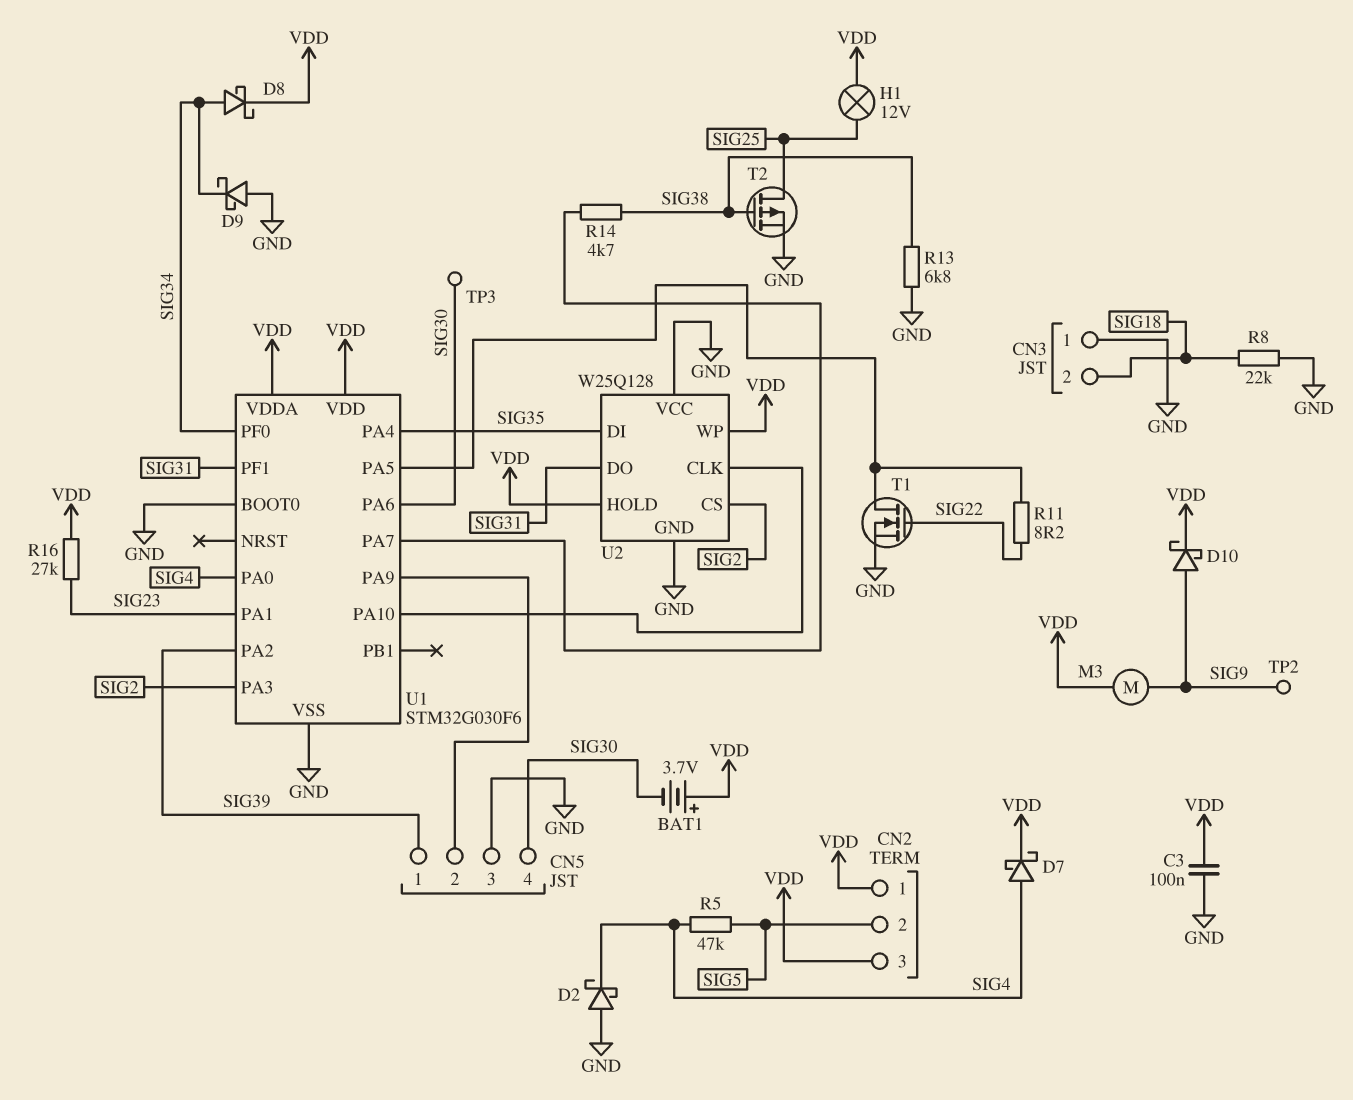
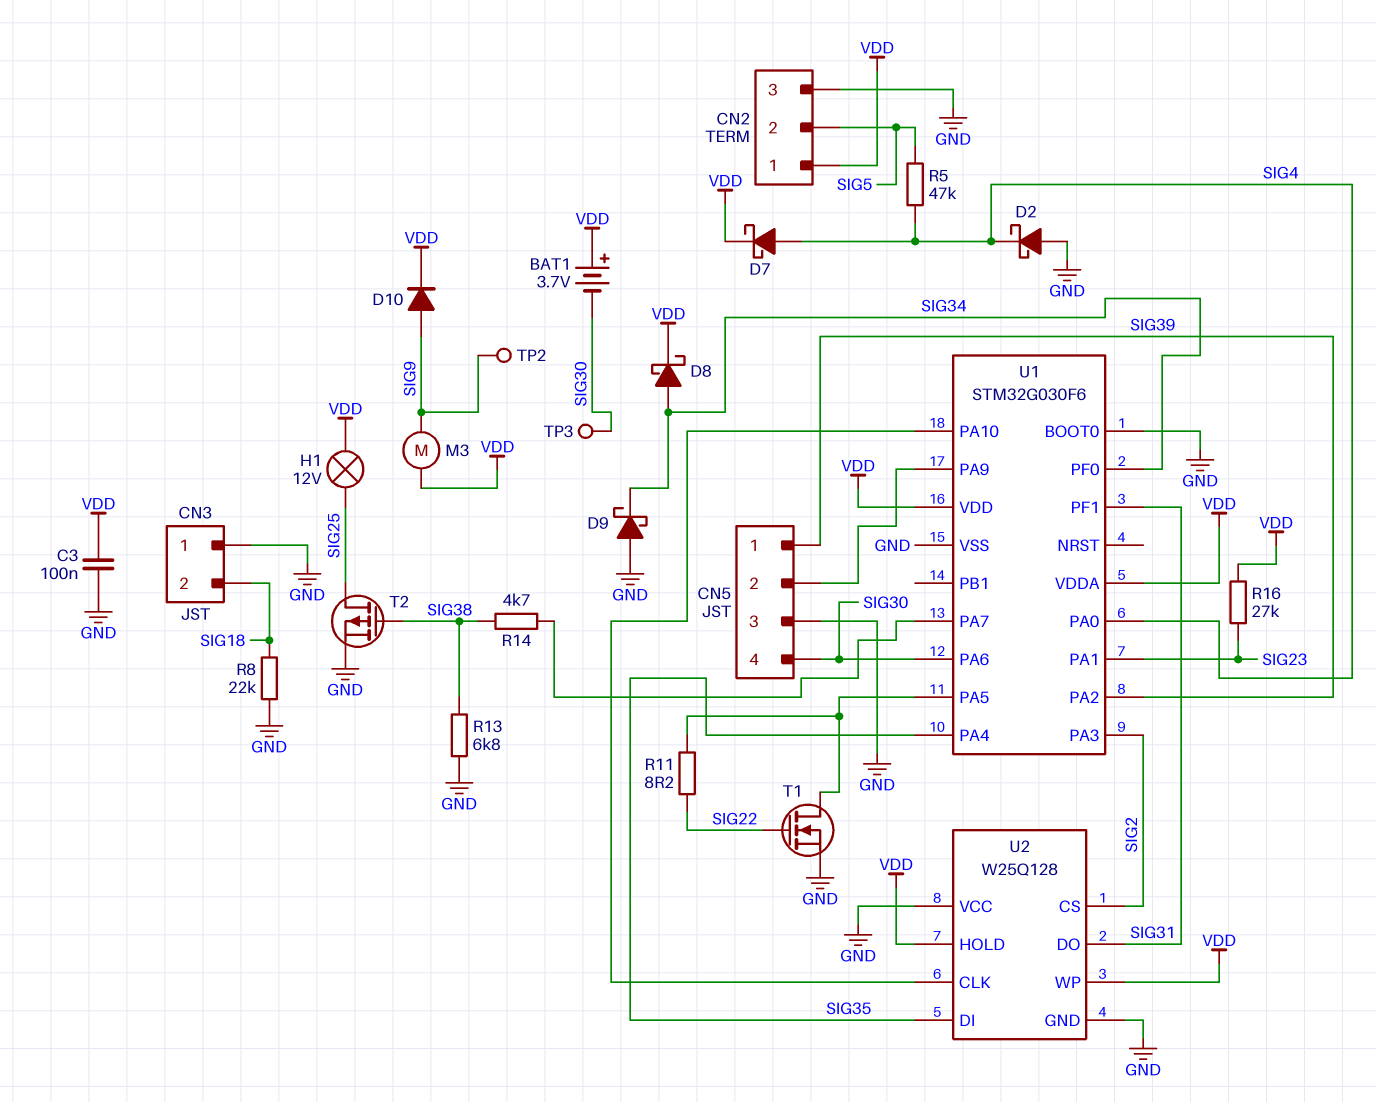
CN2 pin 3: VDD -> GND
D10: schottky (A SIG9, K VDD) -> diode (A SIG9, K VDD)

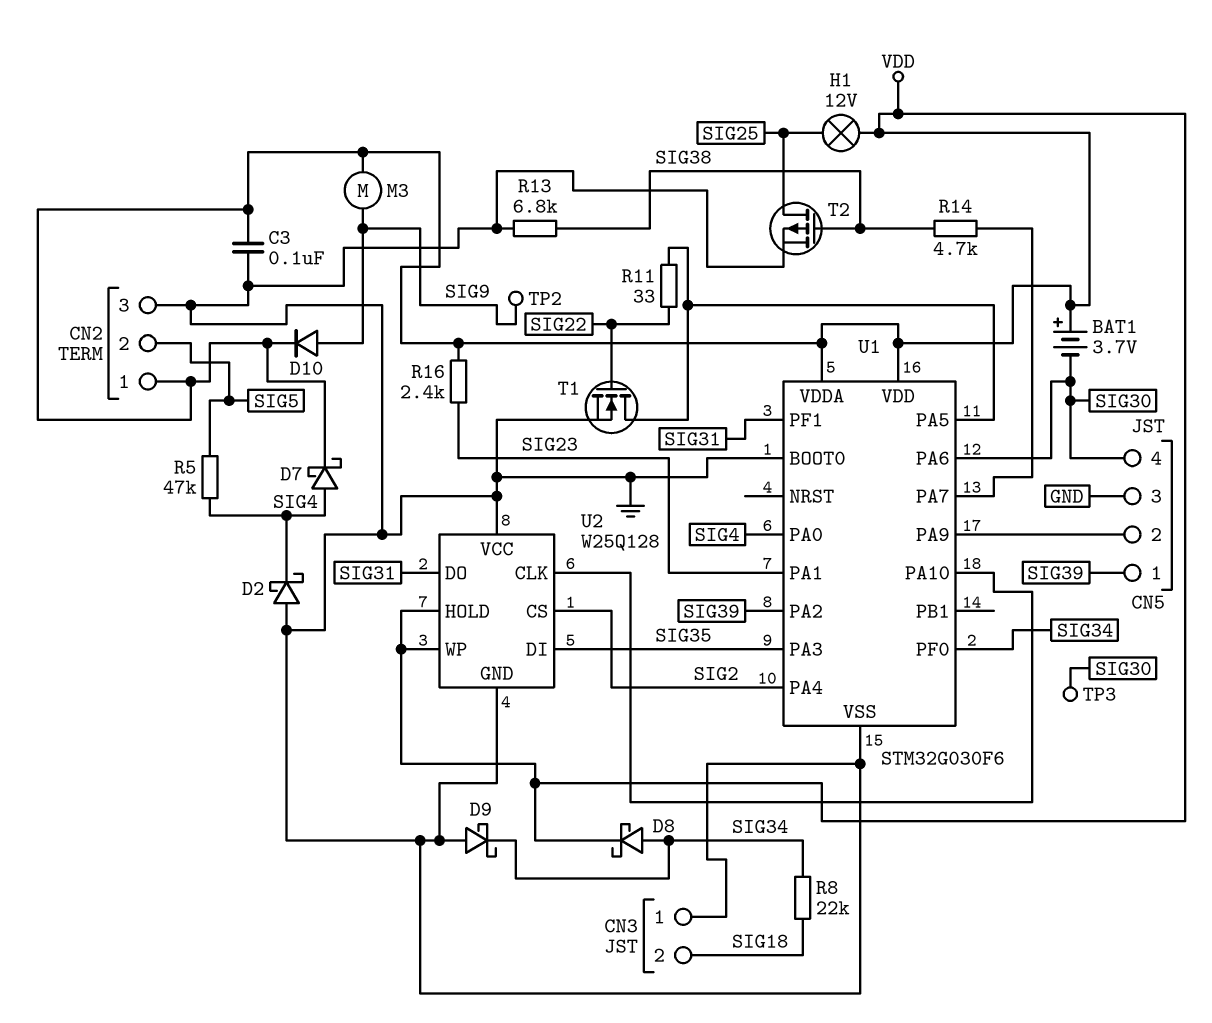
R8: 22k (GND, SIG18) -> 22k (SIG18, SIG34)
R11: 8.2 (SIG22, U1/PA5) -> 33 (SIG22, U1/PA5)
R16: 27k (SIG23, VDD) -> 2.4k (SIG23, VDD)
U1 pin PA3: SIG2 -> SIG35
U1 pin PA4: SIG35 -> SIG2

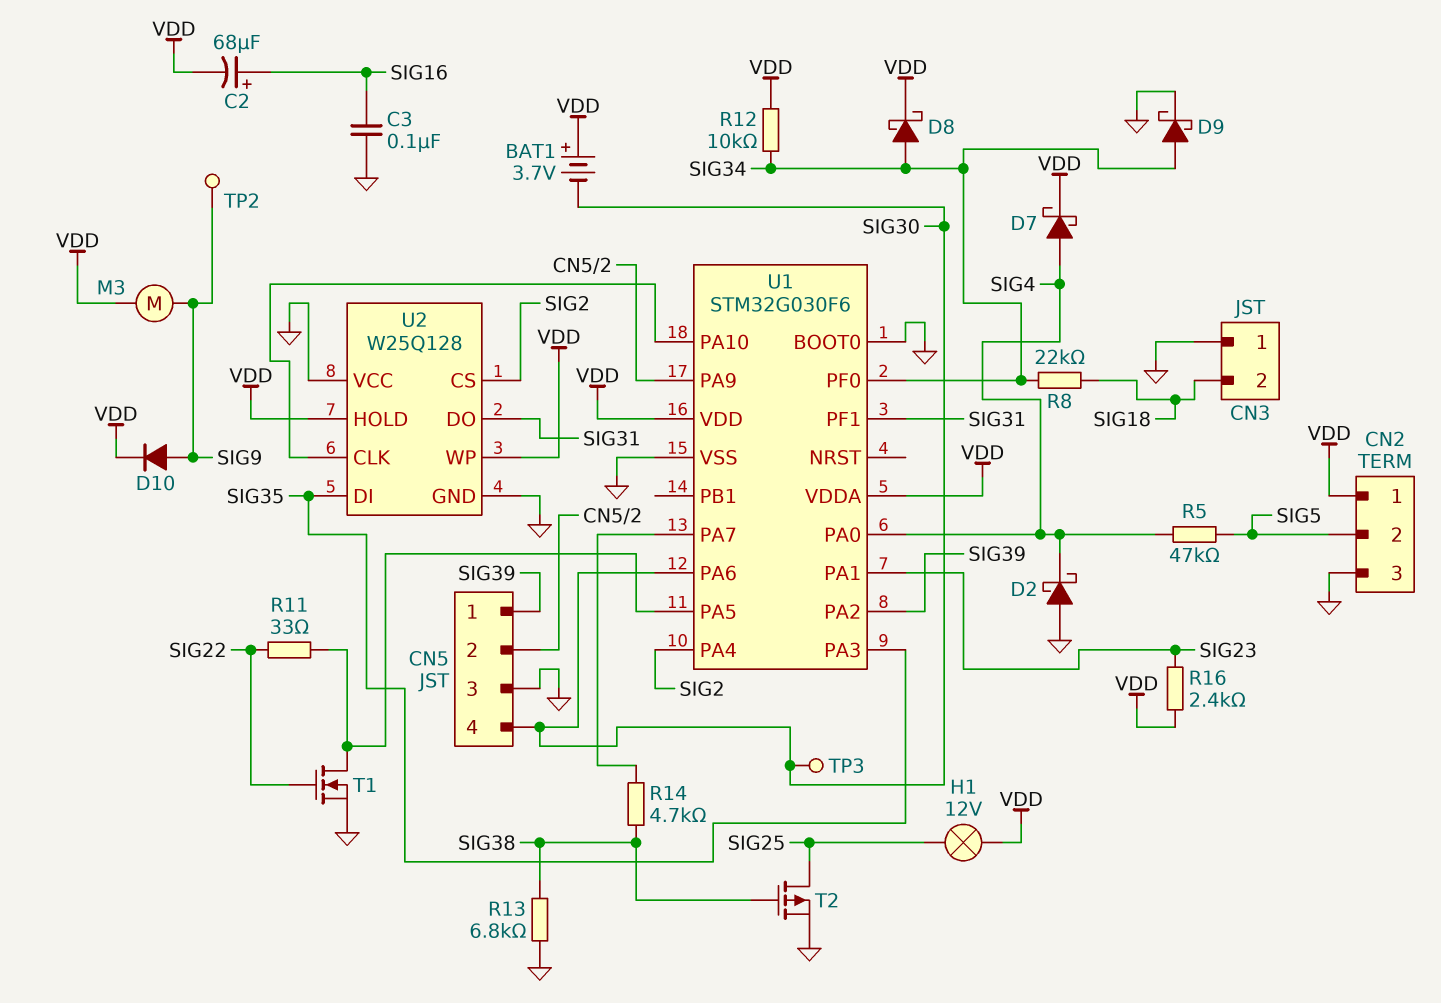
C2: none -> 68uF (plus SIG16, minus VDD)
C3: 100nF (GND, VDD) -> 100nF (GND, SIG16)
D9: schottky (A GND, K SIG34) -> schottky (A SIG34, K GND)
R12: none -> 10k (SIG34, VDD)

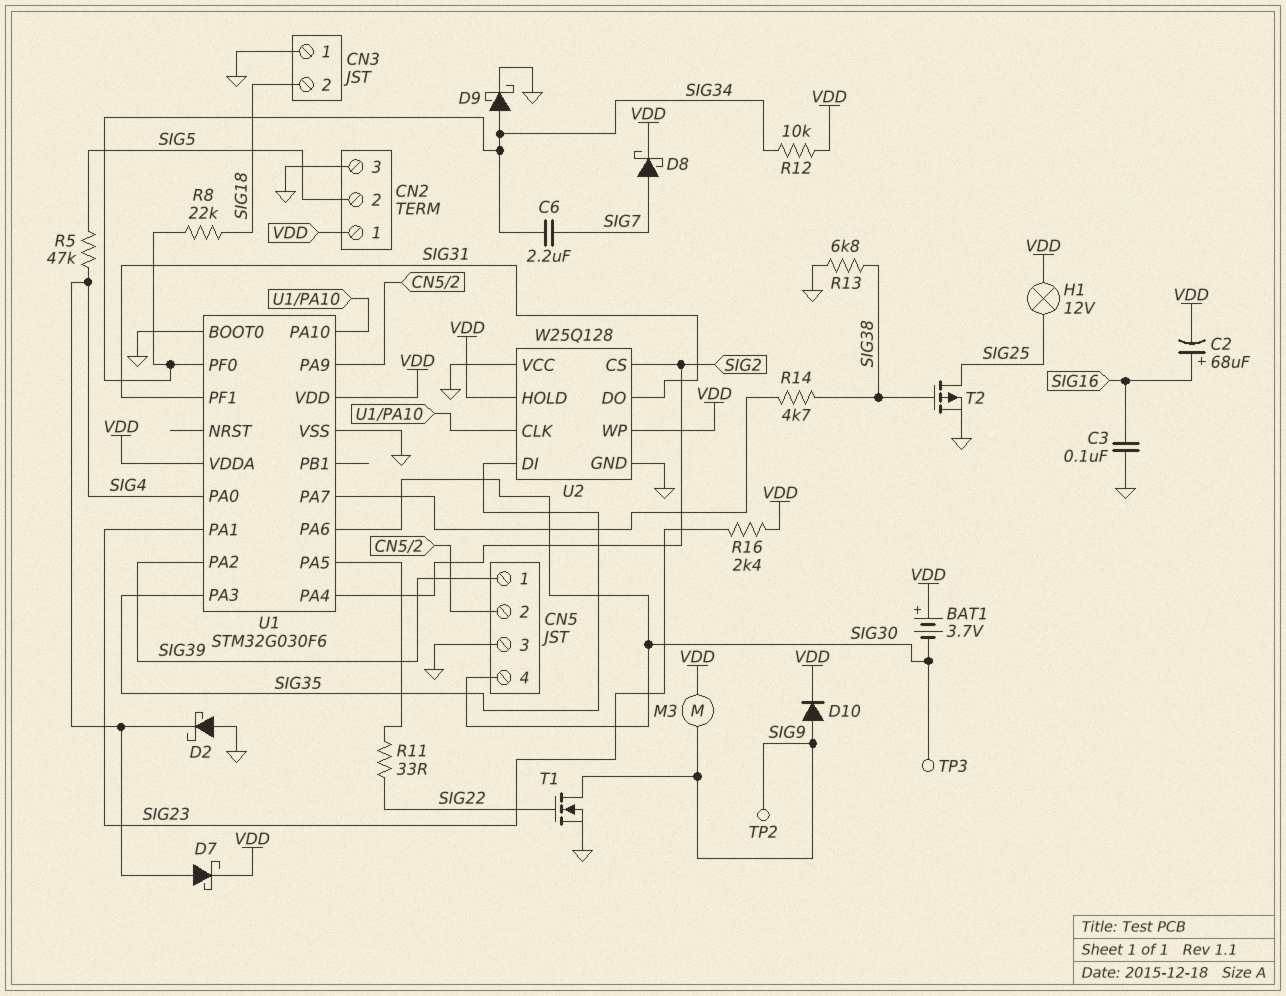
C6: none -> 2.2uF (SIG7, SIG34)
D8: schottky (A SIG34, K VDD) -> schottky (A SIG7, K VDD)
T1: NMOS (G SIG22, D U1/PA5, S GND) -> NMOS (G SIG22, D SIG9, S GND)

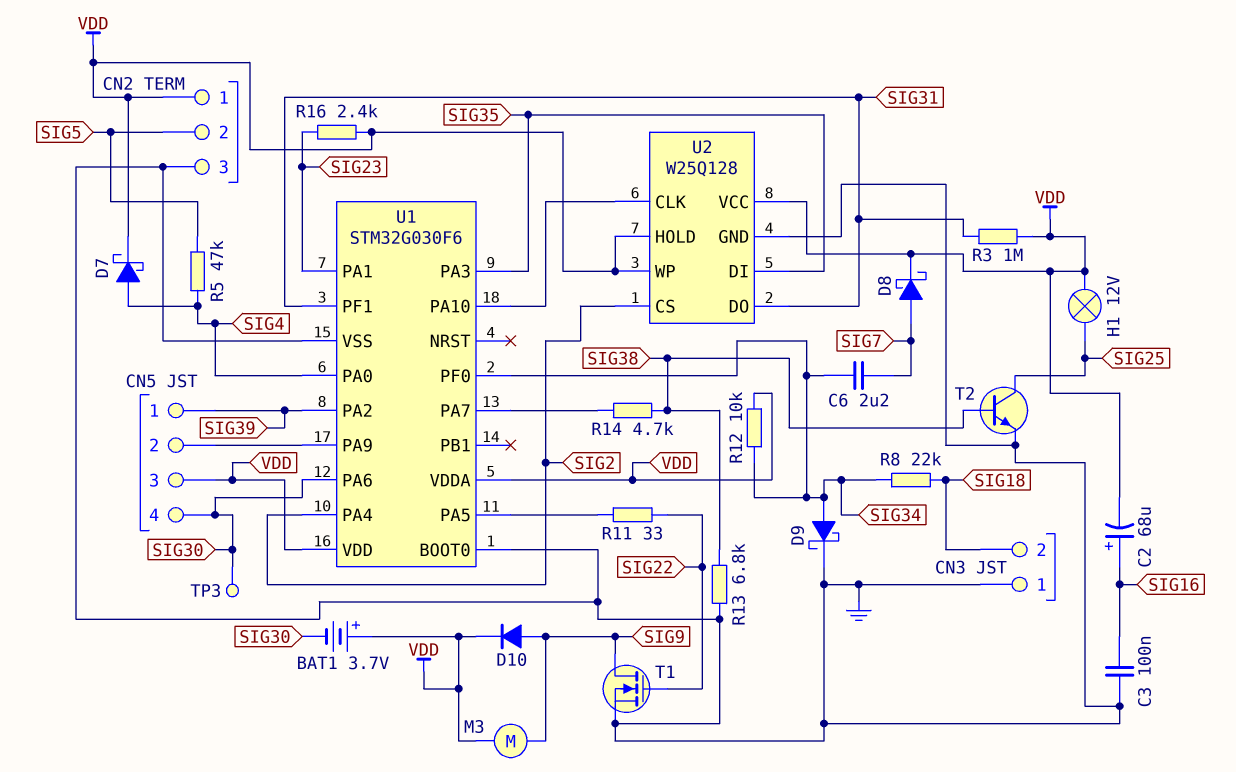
CN5 pin 3: GND -> VDD
D2: schottky (A GND, K SIG4) -> none
R3: none -> 1M (SIG31, VDD)
T2: PMOS (G SIG38, D SIG25, S GND) -> NPN (B SIG38, C SIG25, E GND)
TP2: test point (SIG9) -> none
U2 pin VCC: GND -> VDD

